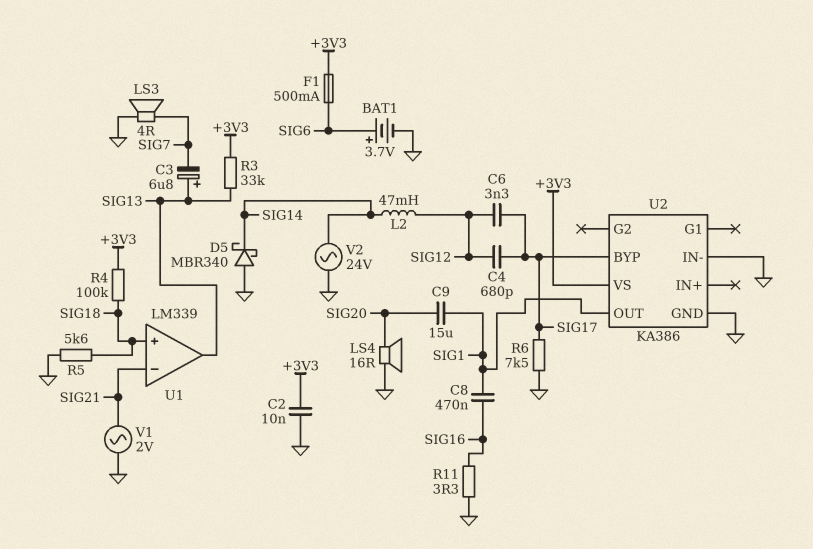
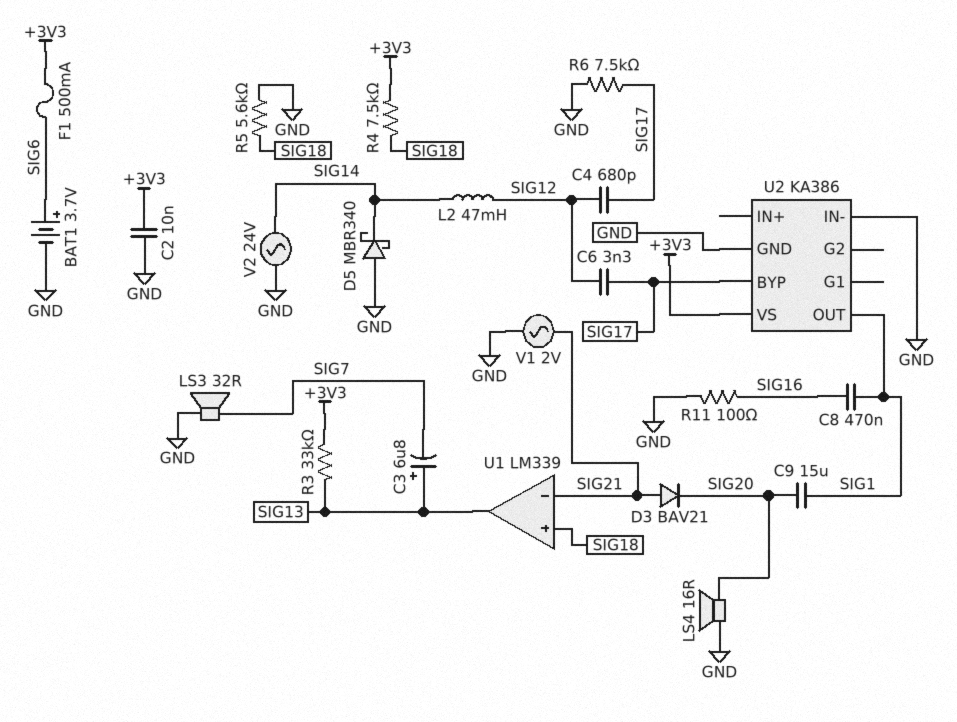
D3: none -> diode BAV21 (A SIG21, K SIG20)
LS3: speaker 4R (GND, SIG7) -> speaker 32R (GND, SIG7)
R4: 100k (+3V3, SIG18) -> 7.5k (+3V3, SIG18)
R11: 3.3 (GND, SIG16) -> 100 (GND, SIG16)

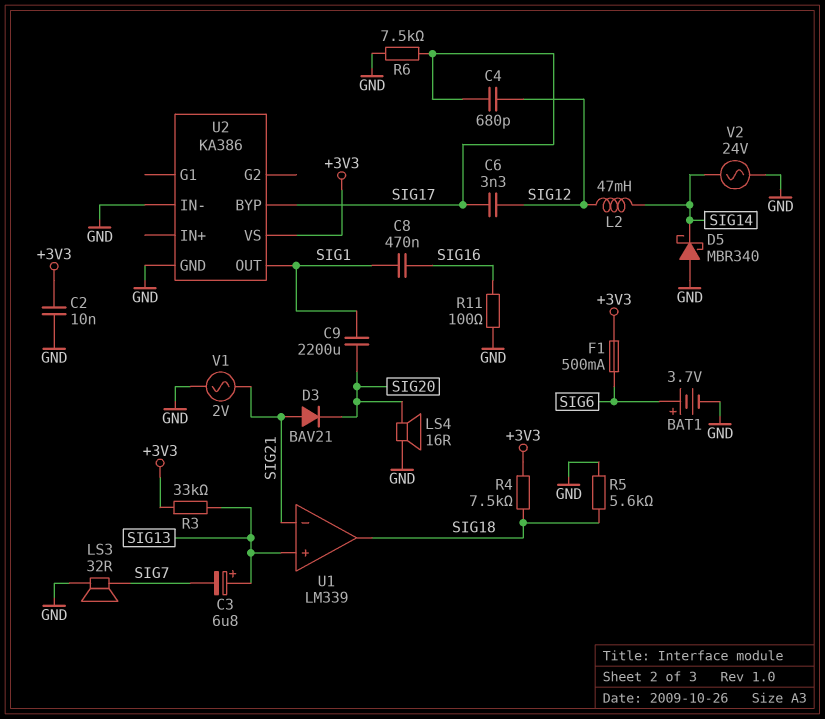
C9: 15uF (SIG1, SIG20) -> 2200uF (SIG1, SIG20)
U1 pin in+: SIG18 -> SIG13
U1 pin out: SIG13 -> SIG18

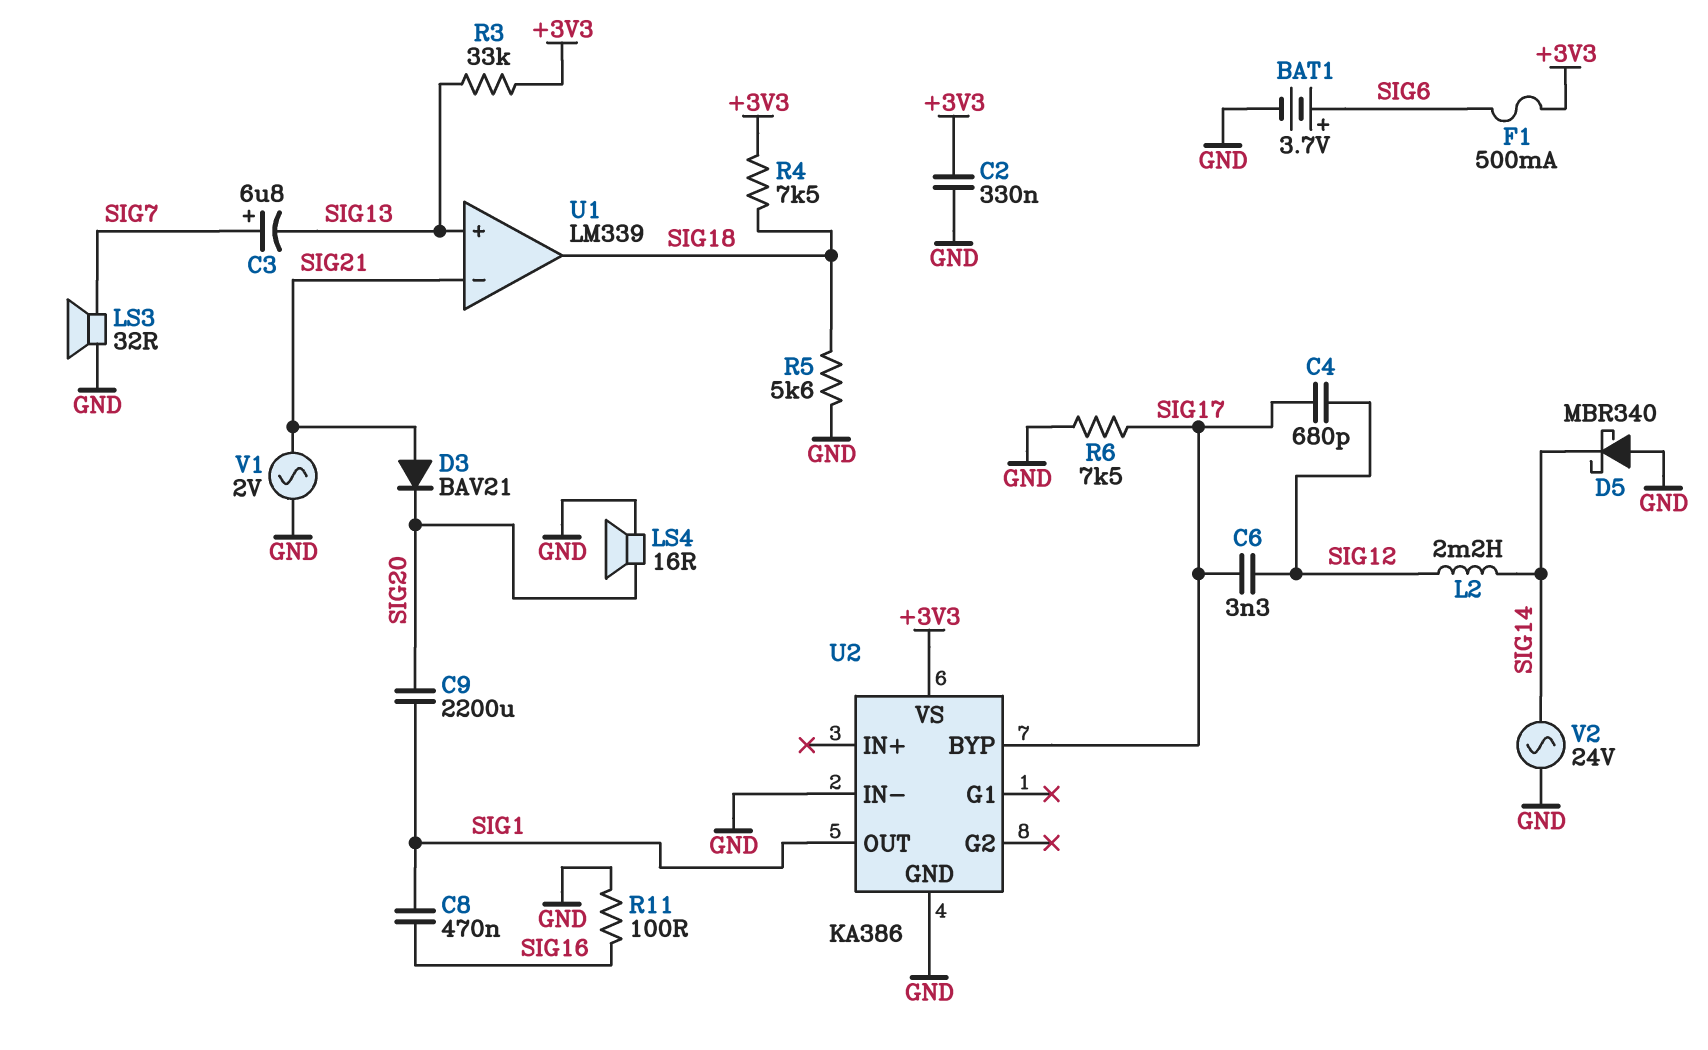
C2: 10nF (+3V3, GND) -> 330nF (+3V3, GND)
C3: 6.8uF (plus SIG13, minus SIG7) -> 6.8uF (plus SIG7, minus SIG13)
L2: 47mH (SIG12, SIG14) -> 2.2mH (SIG12, SIG14)

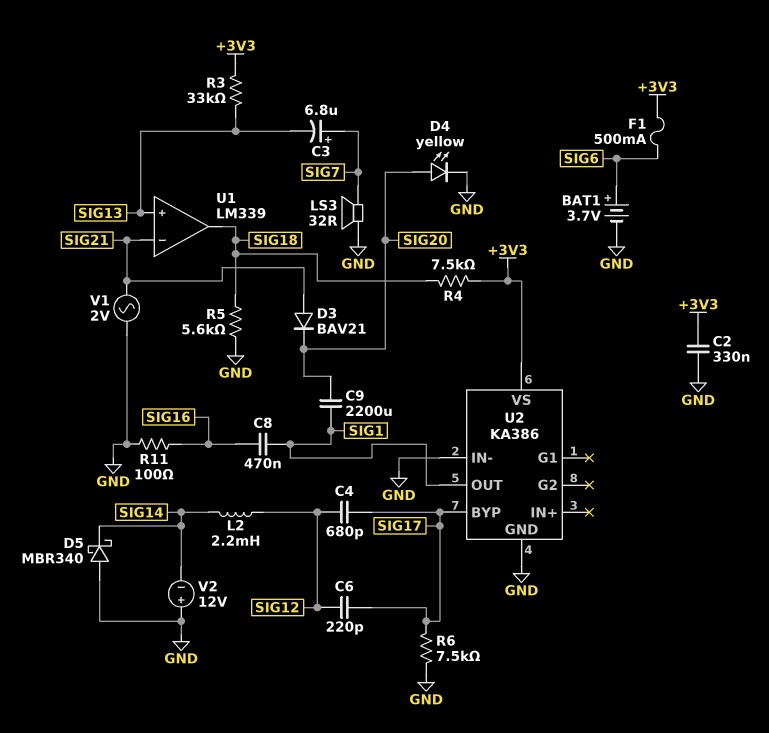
C6: 3.3nF (SIG12, SIG17) -> 220pF (SIG12, SIG17)
D4: none -> LED yellow (A SIG20, K GND)
LS4: speaker 16R (GND, SIG20) -> none
V2: AC 24V (GND, SIG14) -> 12V (plus GND, minus SIG14)

